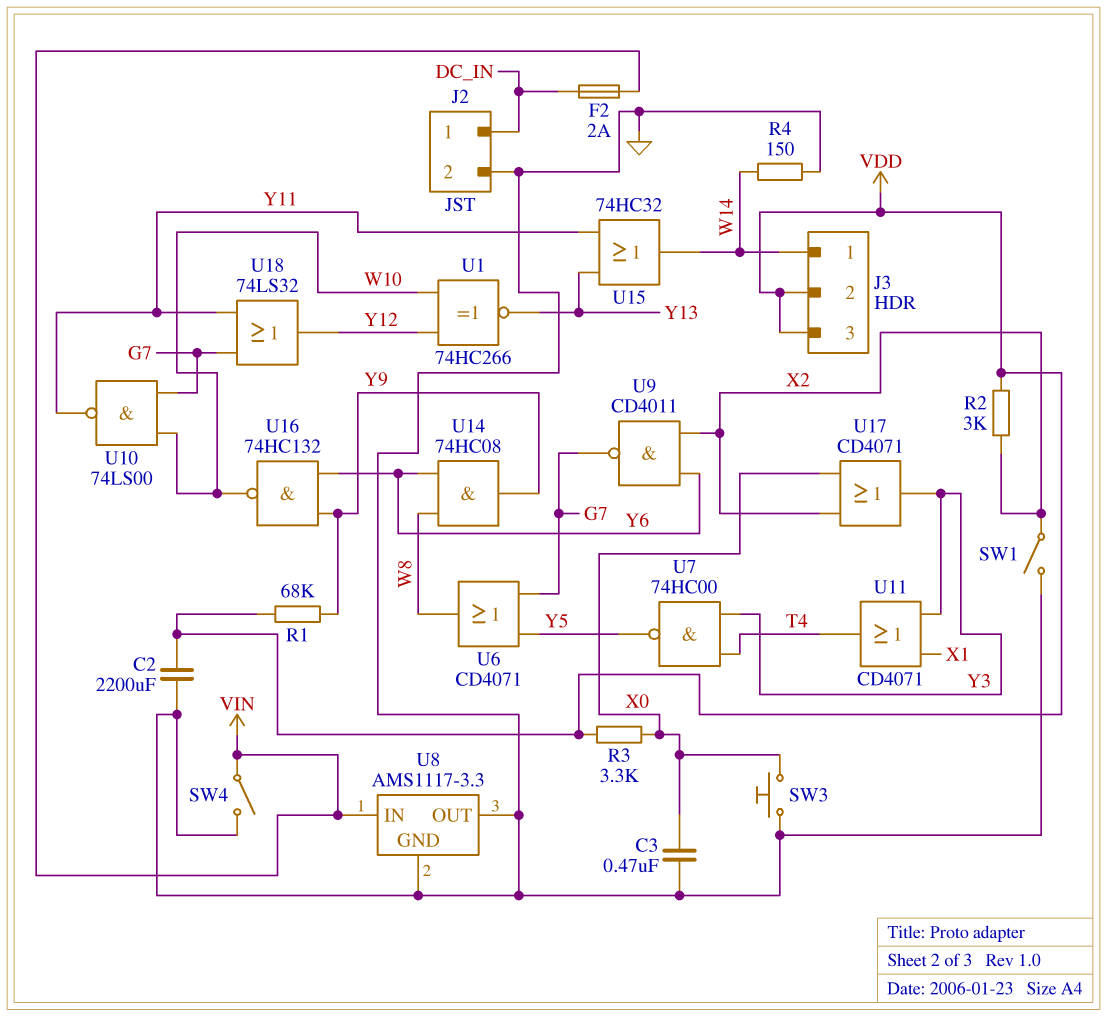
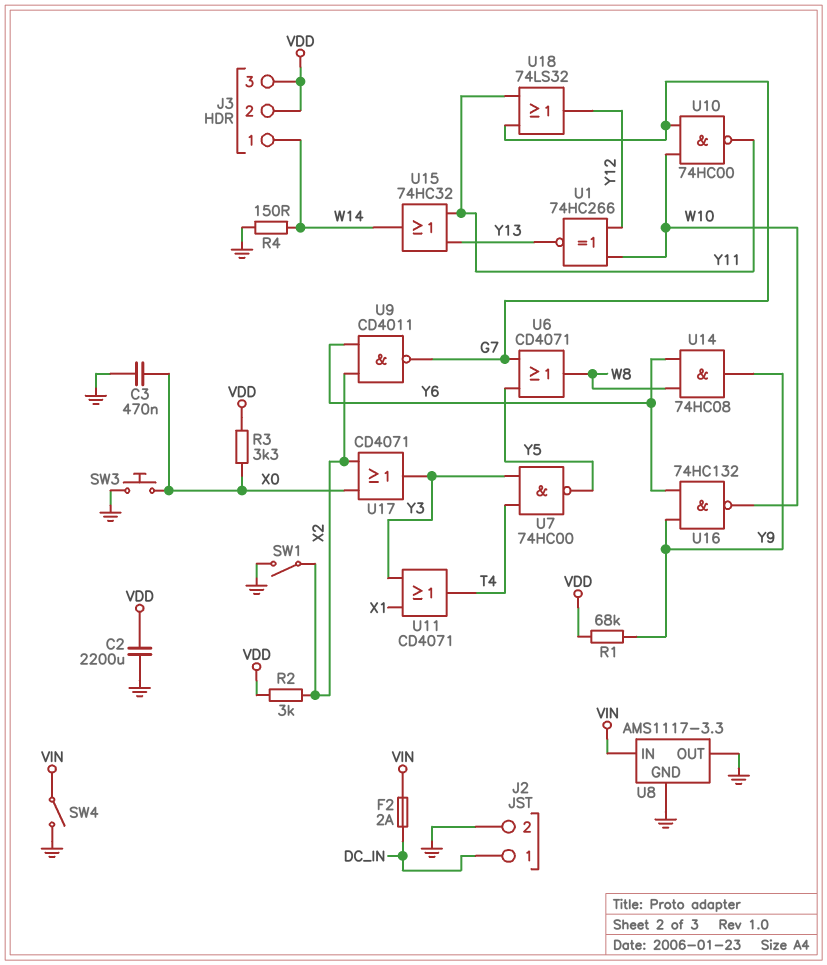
U10: NAND 74LS00 (in G7, in W10, out Y11) -> NAND 74HC00 (in G7, in W10, out Y11)

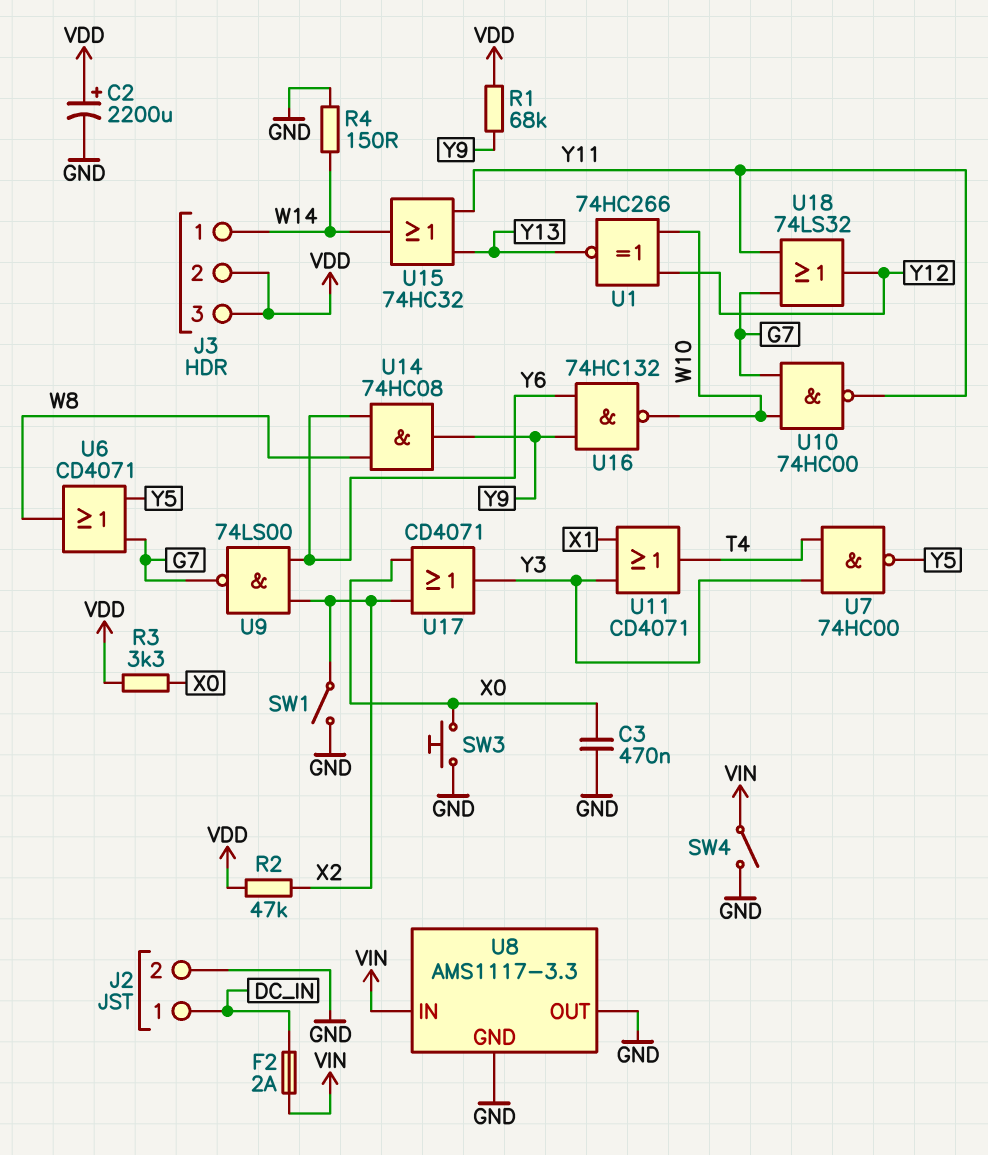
C2: 2200uF (GND, VDD) -> 2200uF (plus VDD, minus GND)
R2: 3k (VDD, X2) -> 47k (VDD, X2)
U9: NAND CD4011 (in X2, in Y6, out G7) -> NAND 74LS00 (in X2, in Y6, out G7)

